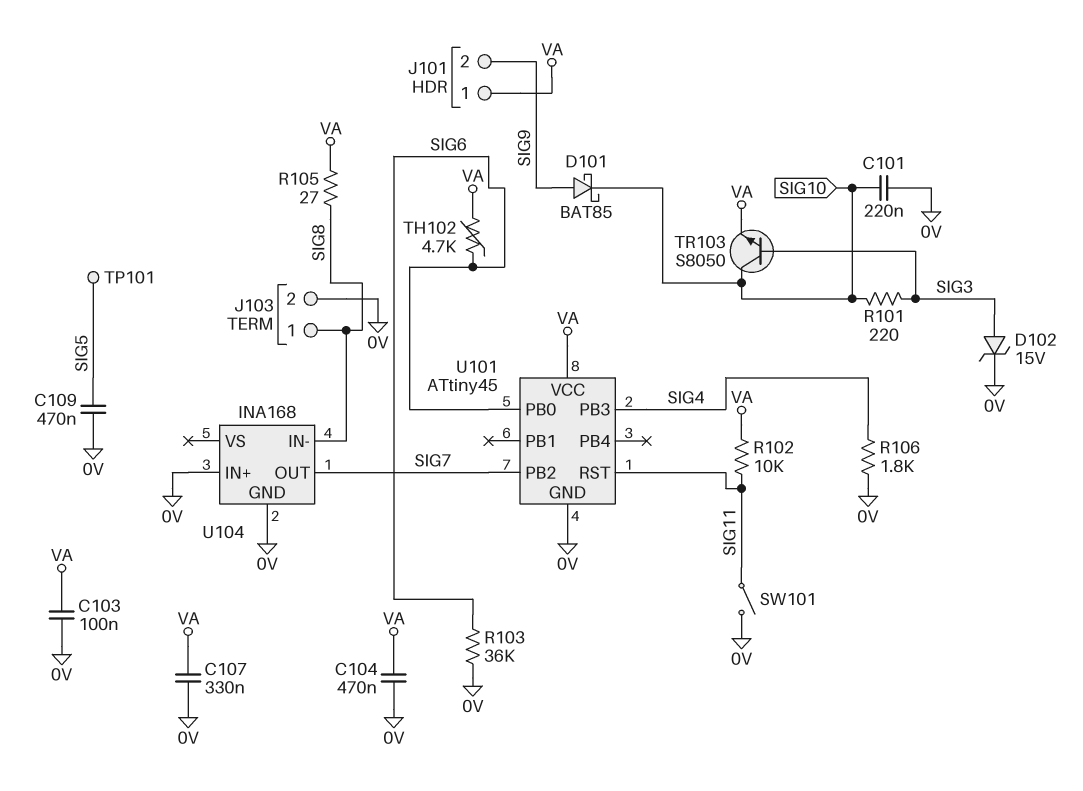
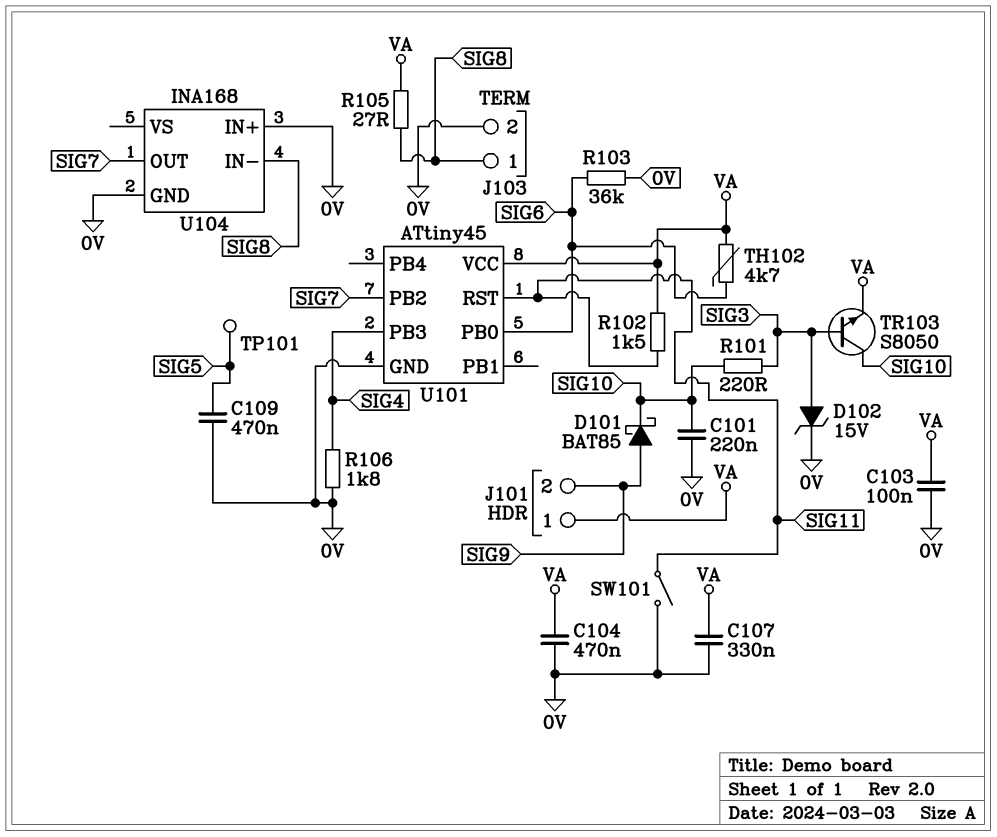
R102: 10k (SIG11, VA) -> 1.5k (SIG11, VA)

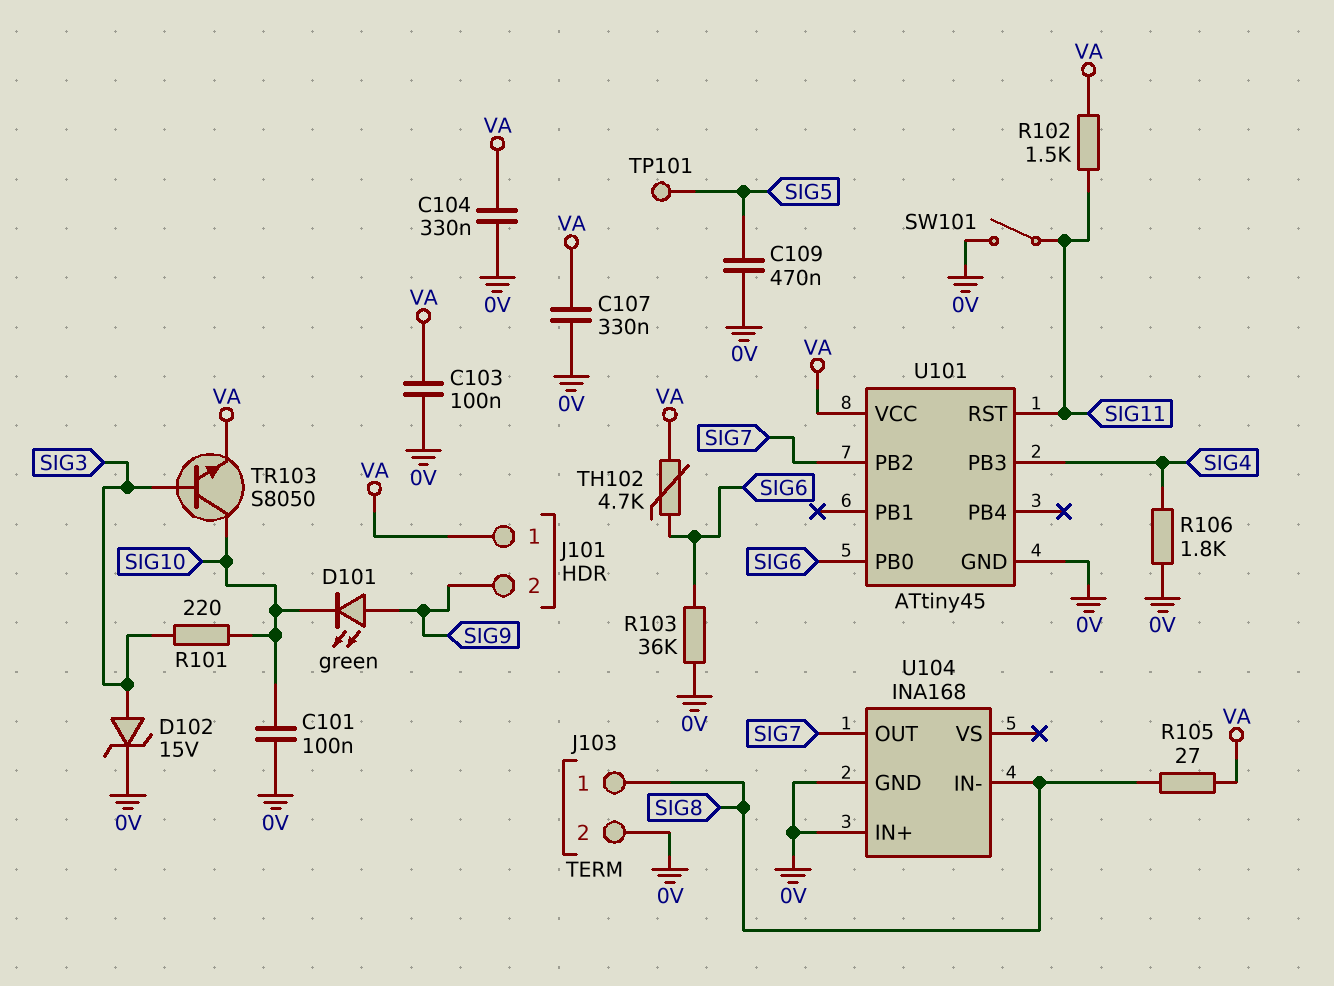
C101: 220nF (0V, SIG10) -> 100nF (0V, SIG10)
C104: 470nF (0V, VA) -> 330nF (0V, VA)
D101: schottky BAT85 (A SIG9, K SIG10) -> LED green (A SIG9, K SIG10)

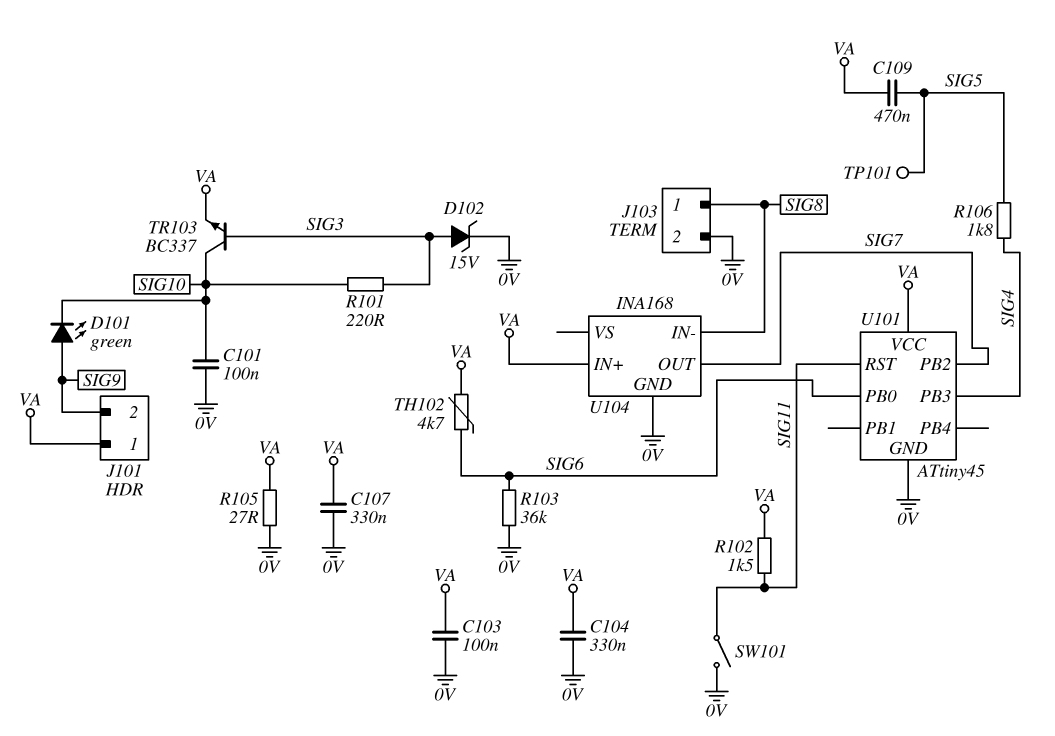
C109: 470nF (0V, SIG5) -> 470nF (SIG5, VA)
R105: 27 (SIG8, VA) -> 27 (0V, VA)
R106: 1.8k (0V, SIG4) -> 1.8k (SIG4, SIG5)
TR103: NPN S8050 (B SIG3, C SIG10, E VA) -> NPN BC337 (B SIG3, C SIG10, E VA)
U104 pin IN+: 0V -> VA

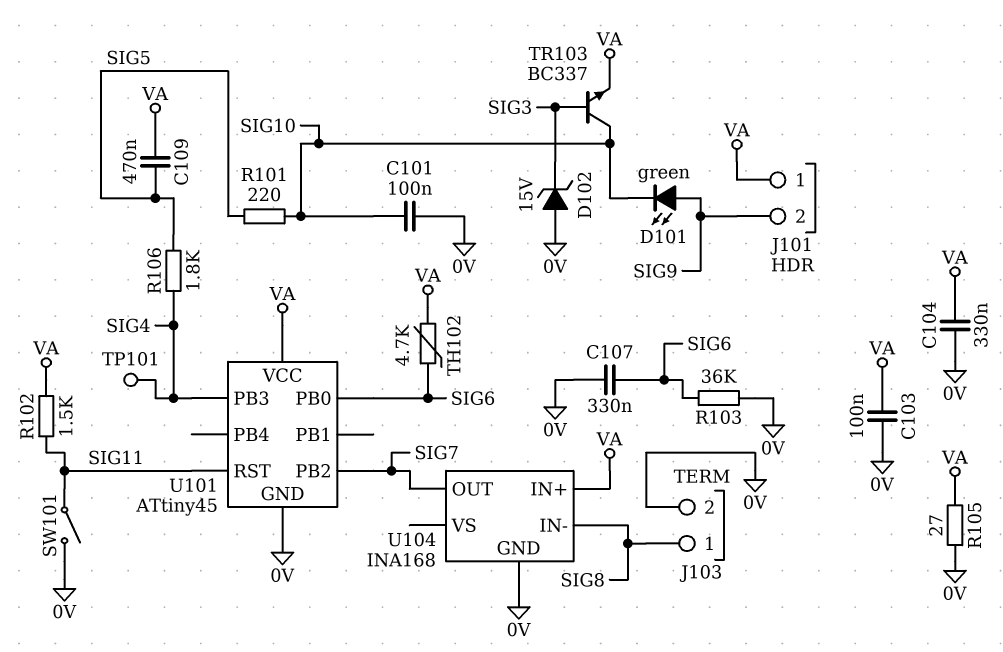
C107: 330nF (0V, VA) -> 330nF (0V, SIG6)
D102: zener 15V (A SIG3, K 0V) -> zener 15V (A 0V, K SIG3)
R101: 220 (SIG3, SIG10) -> 220 (SIG5, SIG10)
TP101: test point (SIG5) -> test point (SIG4)

